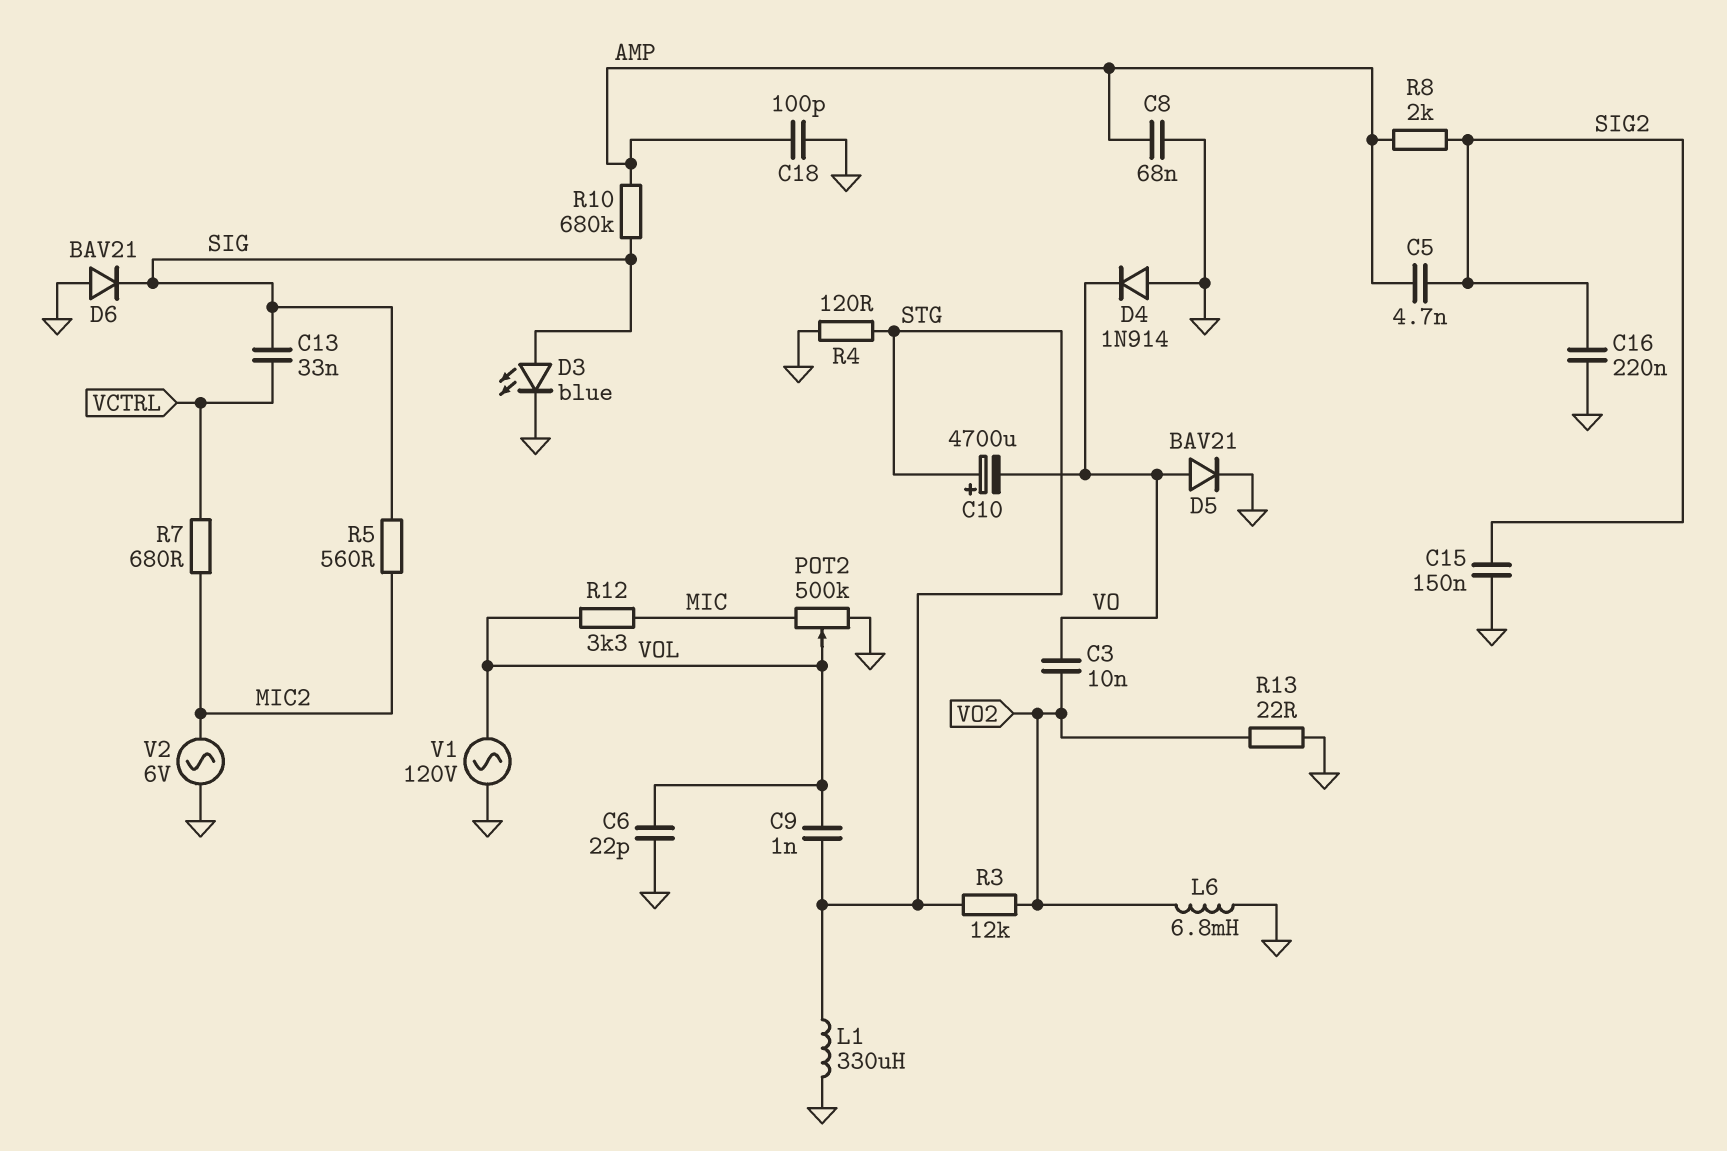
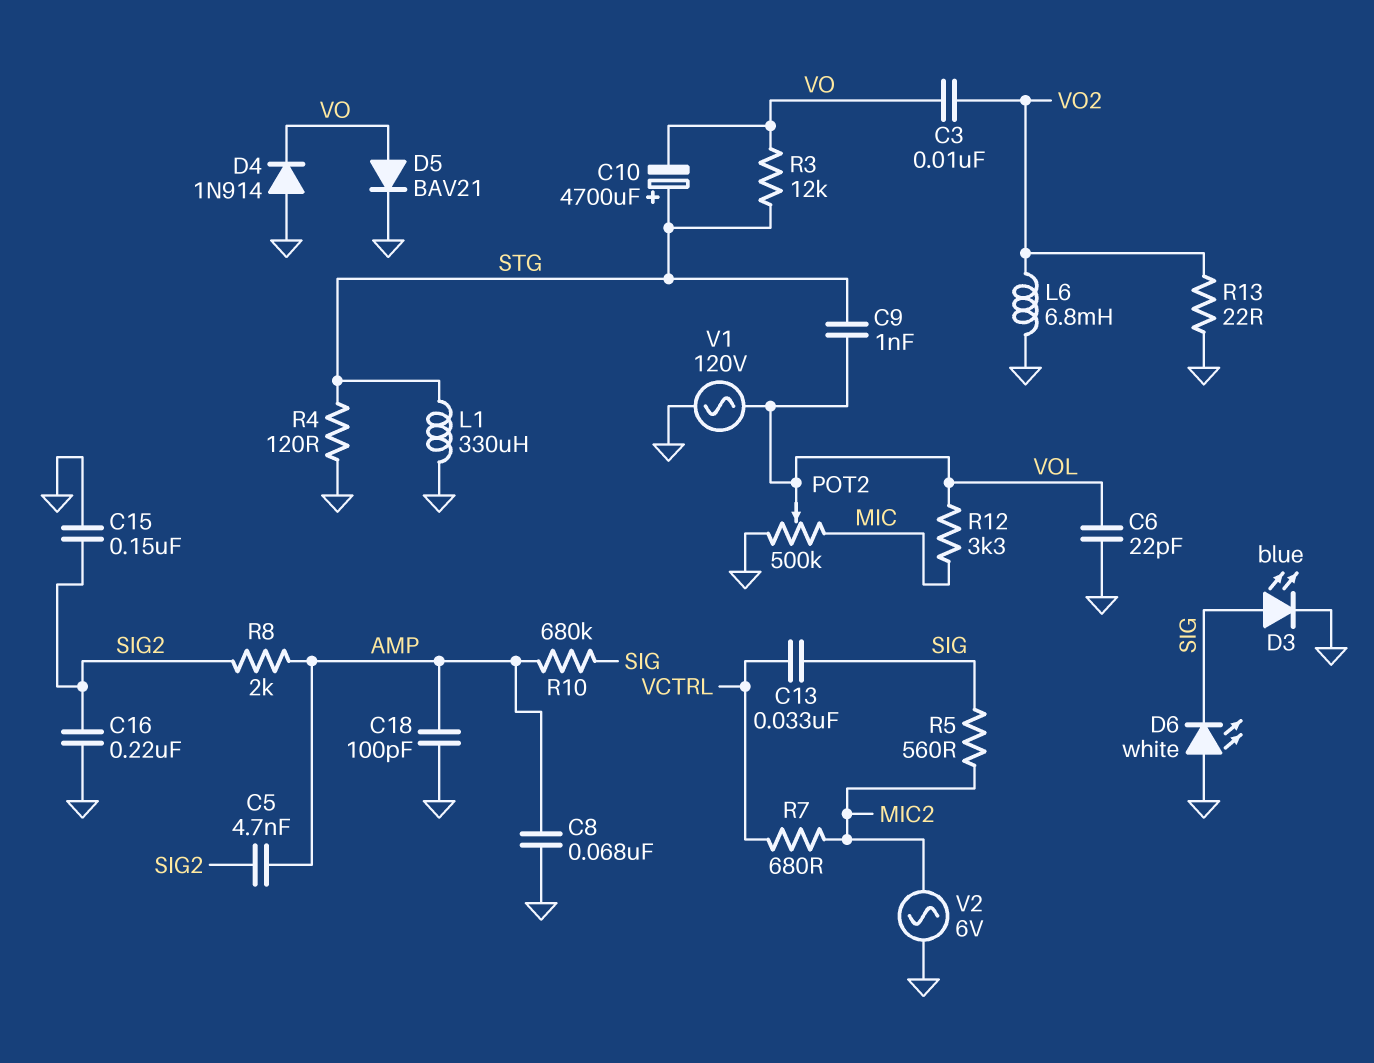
D6: diode BAV21 (A GND, K SIG) -> LED white (A GND, K SIG)
R3: 12k (STG, VO2) -> 12k (STG, VO)

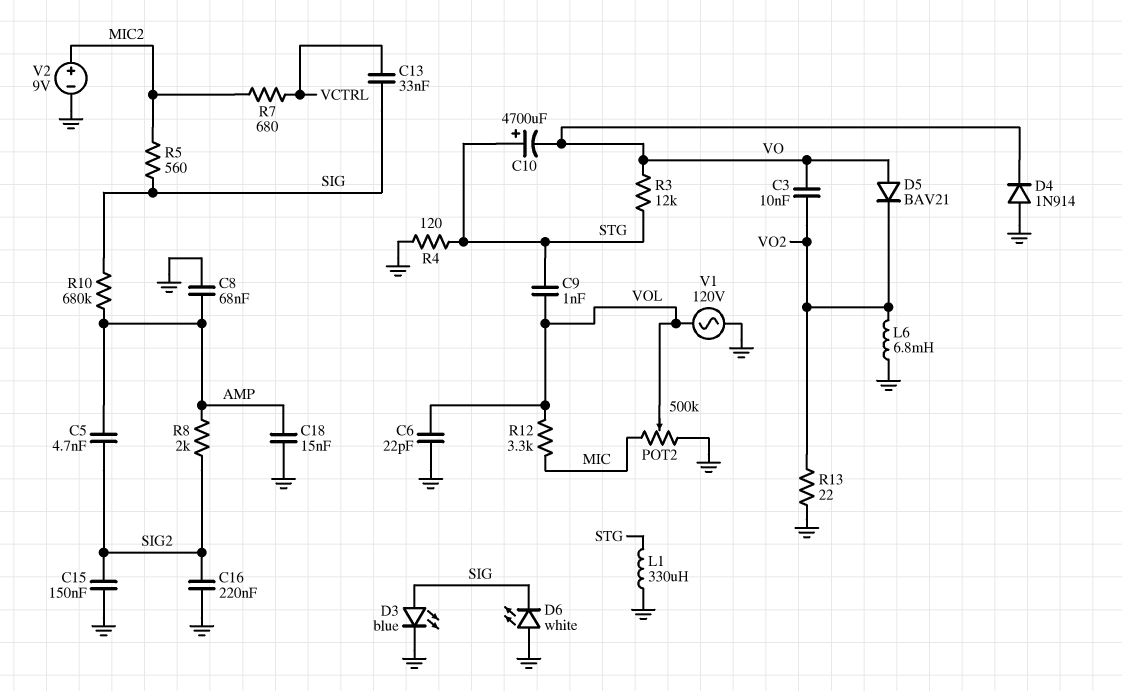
C18: 100pF (AMP, GND) -> 15nF (AMP, GND)
D5: diode BAV21 (A VO, K GND) -> diode BAV21 (A VO, K VO2)
V2: AC 6V (GND, MIC2) -> 9V (plus MIC2, minus GND)

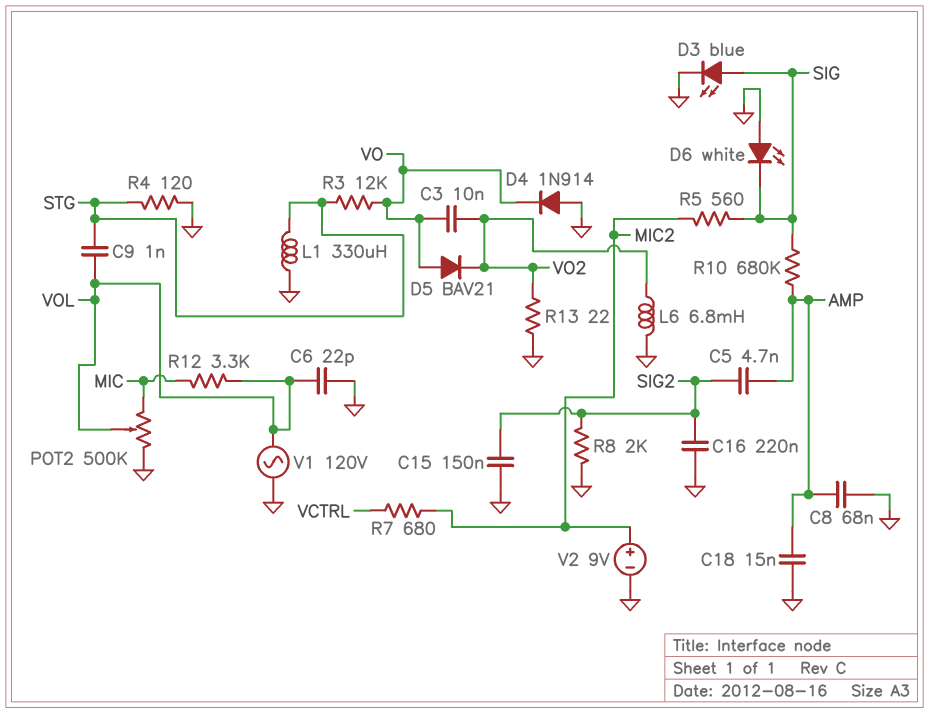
C10: 4700uF (plus STG, minus VO) -> none
C13: 33nF (SIG, VCTRL) -> none
R8: 2k (AMP, SIG2) -> 2k (GND, SIG2)

